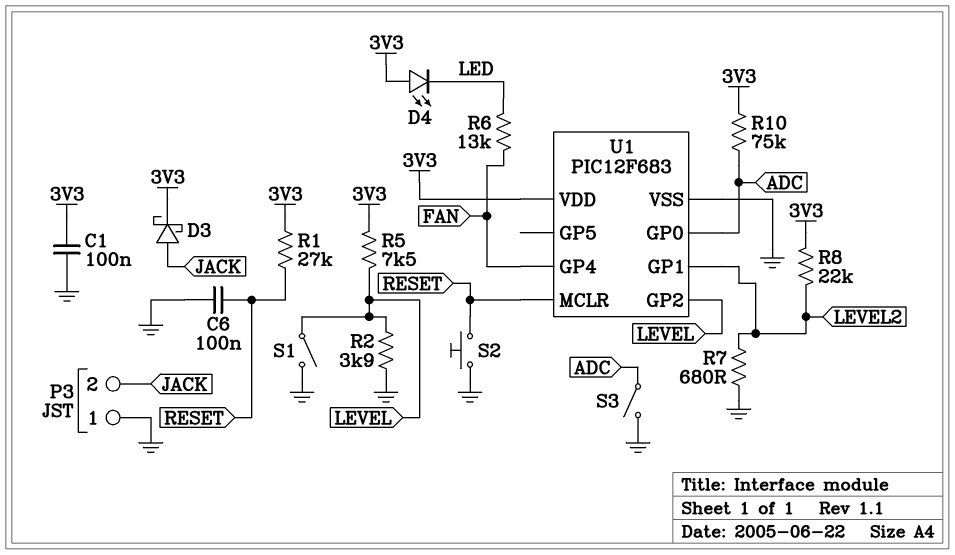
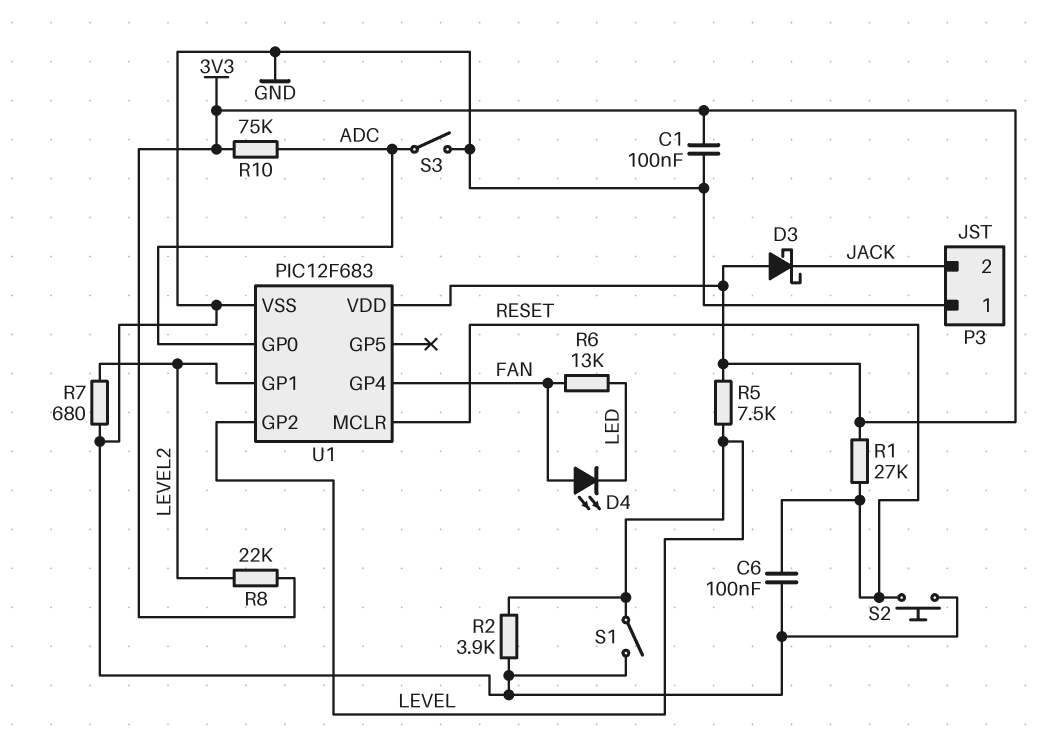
D3: schottky (A JACK, K 3V3) -> schottky (A 3V3, K JACK)
D4: LED (A 3V3, K LED) -> LED (A FAN, K LED)

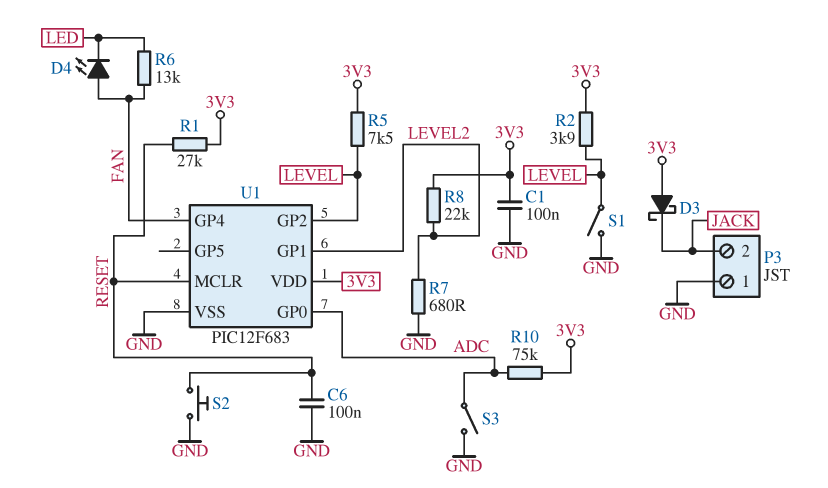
R2: 3.9k (GND, LEVEL) -> 3.9k (3V3, LEVEL)

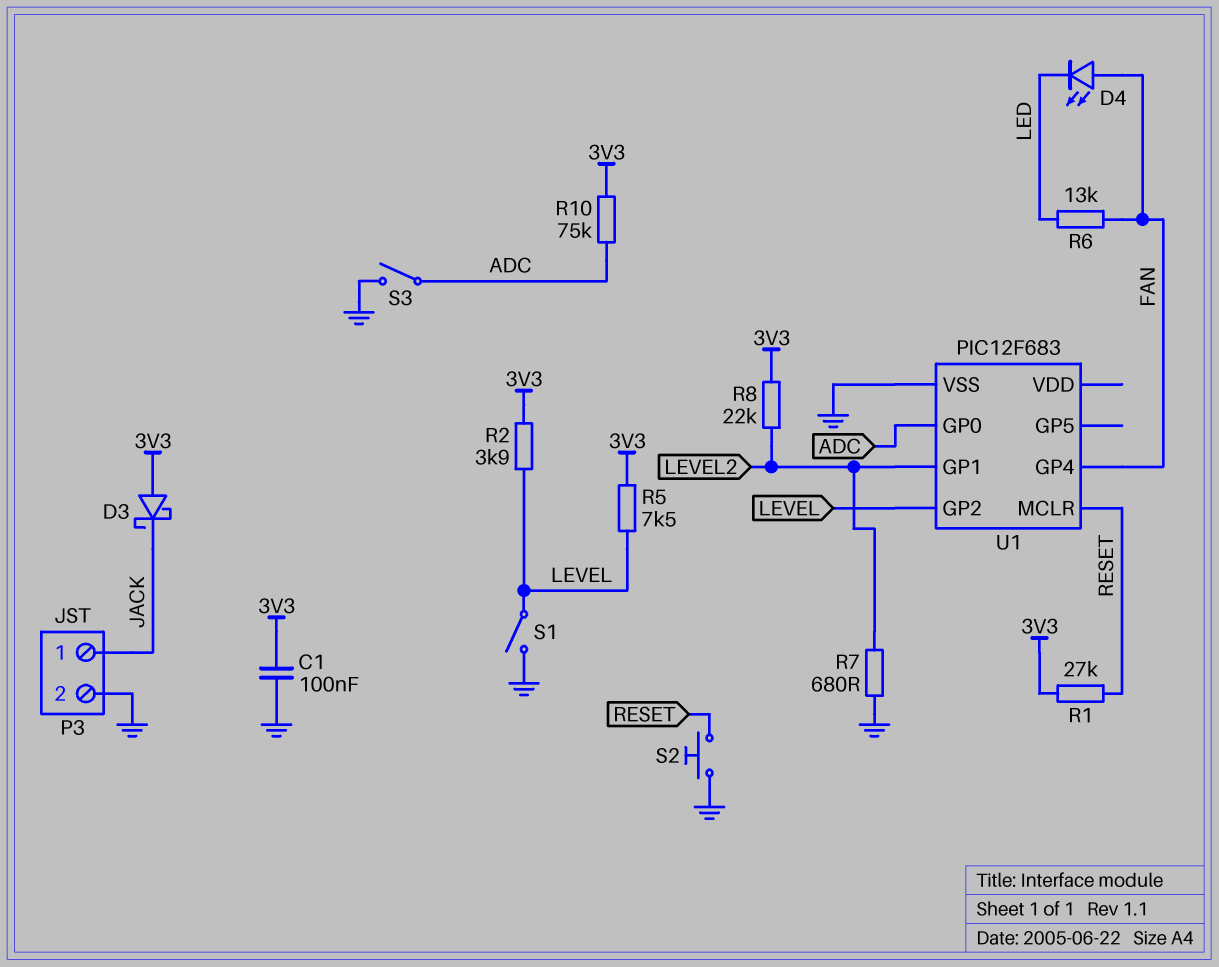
C6: 100nF (GND, RESET) -> none
P3 pin 1: GND -> JACK
P3 pin 2: JACK -> GND
U1 pin VDD: 3V3 -> none

